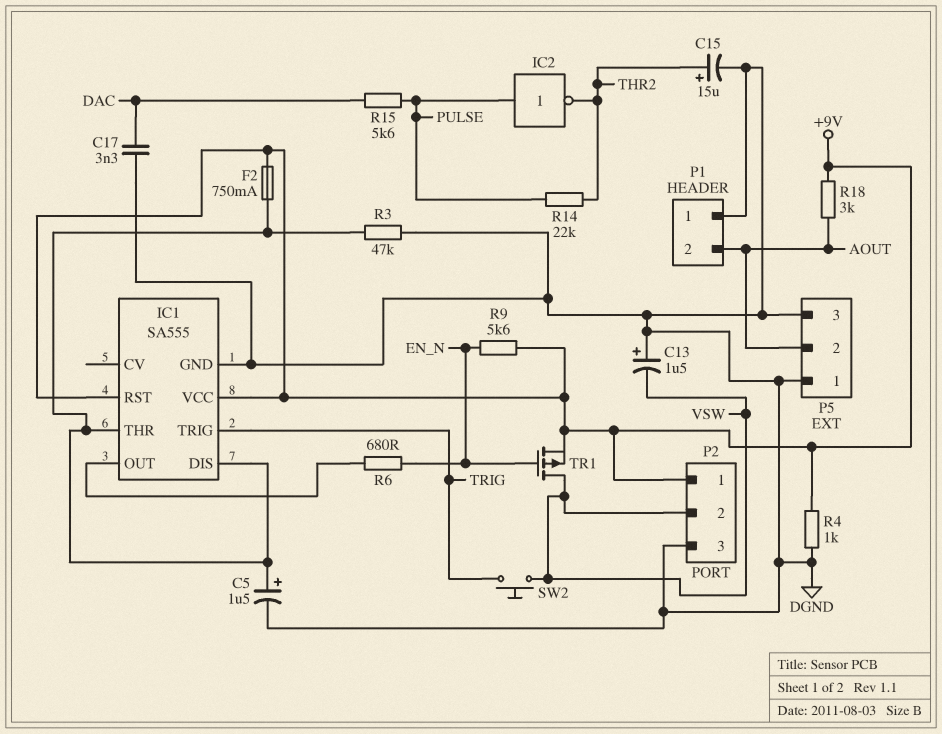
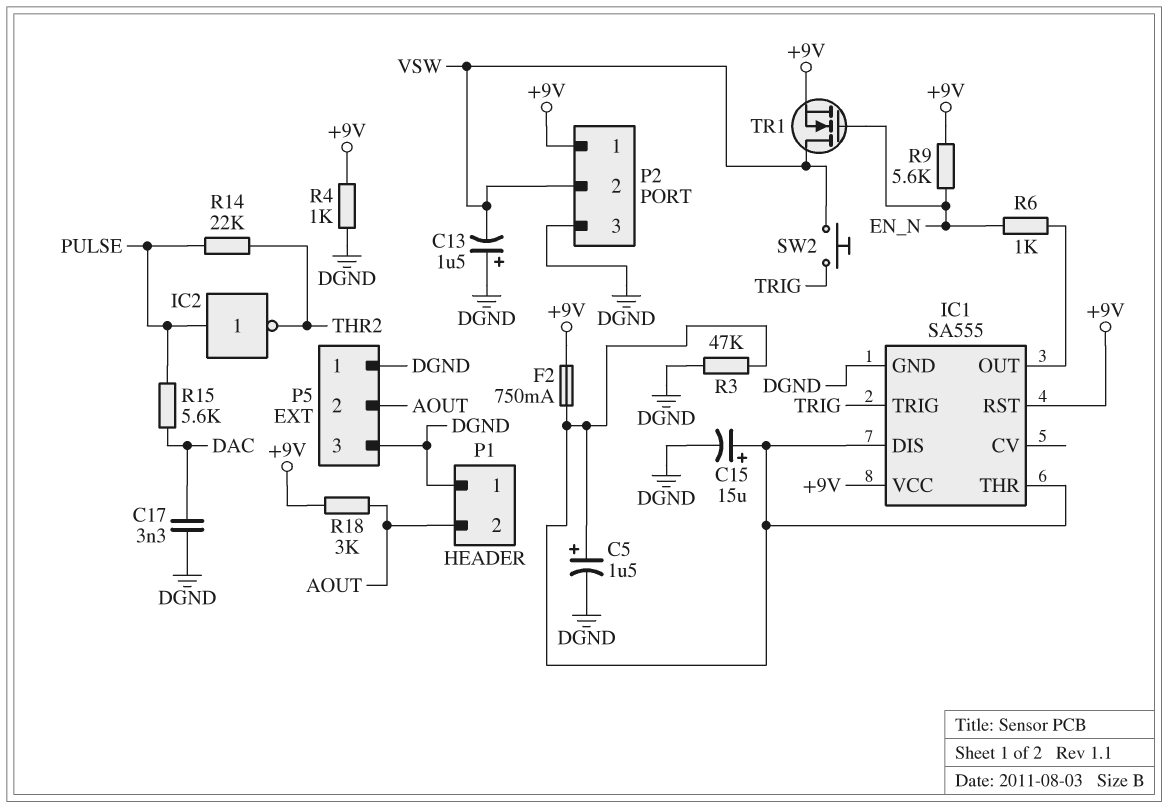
C15: 15uF (plus THR2, minus DGND) -> 15uF (plus IC1/DIS, minus DGND)
R6: 680 (EN_N, IC1/OUT) -> 1k (EN_N, IC1/OUT)
TR1: PMOS (G EN_N, D VSW, S +9V) -> NMOS (G EN_N, D VSW, S +9V)

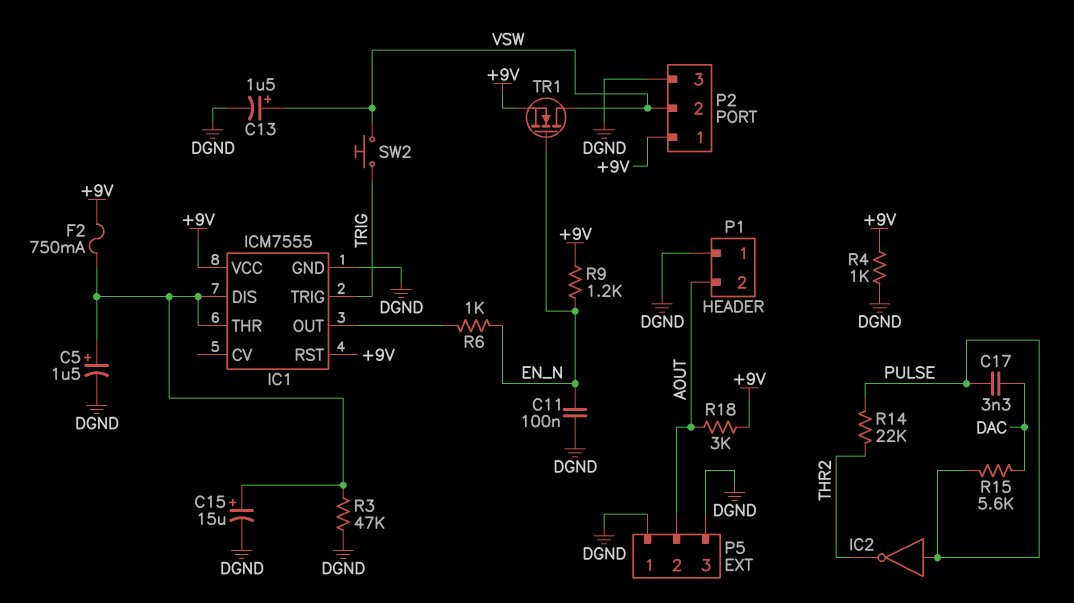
C11: none -> 100nF (DGND, EN_N)
C13: 1.5uF (plus DGND, minus VSW) -> 1.5uF (plus VSW, minus DGND)
C17: 3.3nF (DAC, DGND) -> 3.3nF (DAC, PULSE)
IC1: SA555 -> ICM7555
R9: 5.6k (+9V, EN_N) -> 1.2k (+9V, EN_N)

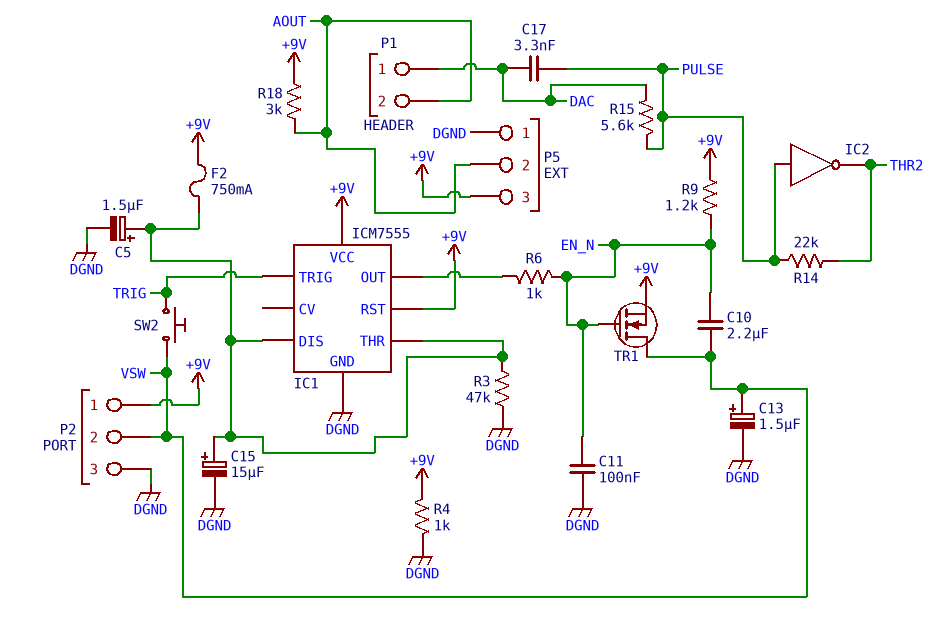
C10: none -> 2.2uF (EN_N, VSW)
P1 pin 1: DGND -> DAC
P5 pin 3: DGND -> +9V

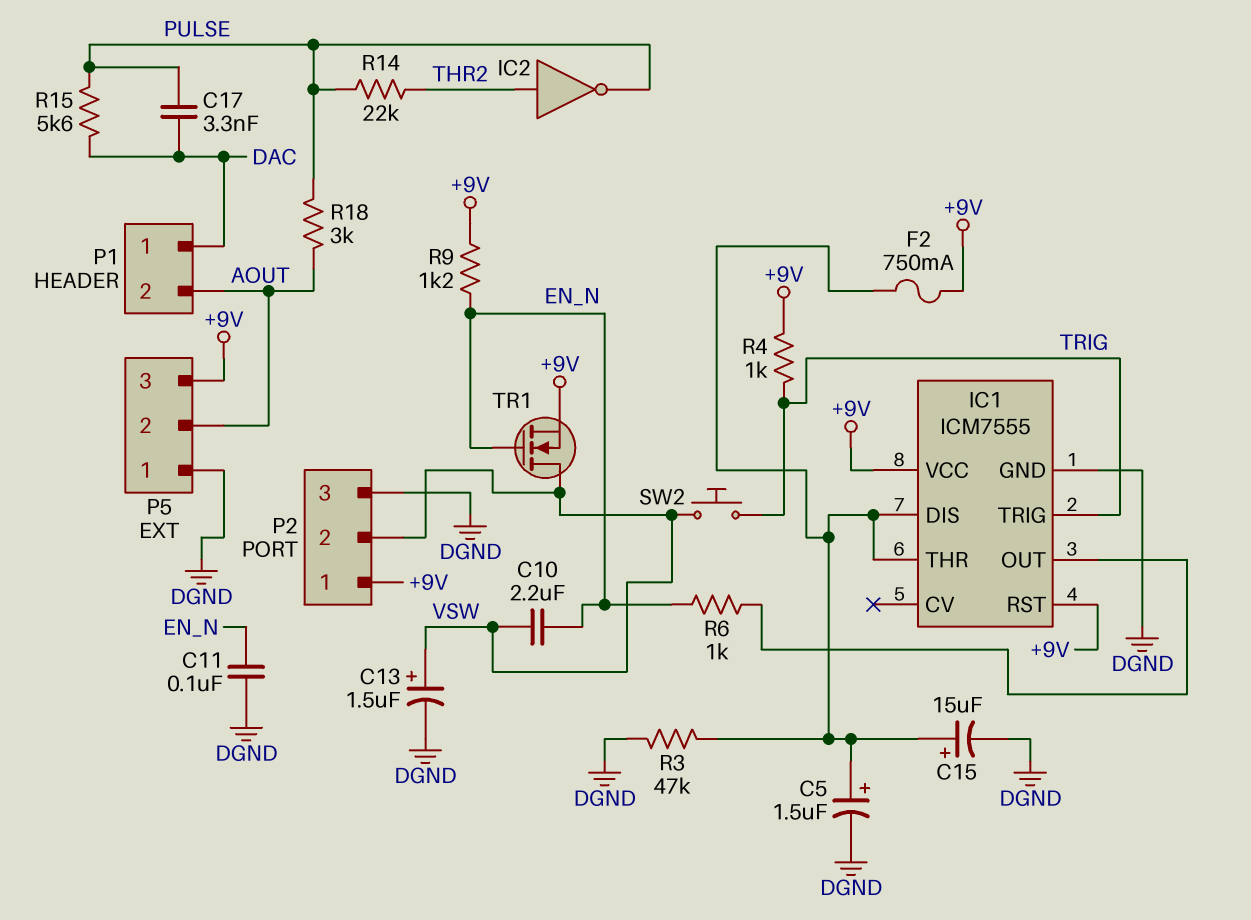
IC2: NOT (in PULSE, out THR2) -> NOT (in THR2, out PULSE)
R4: 1k (+9V, DGND) -> 1k (+9V, TRIG)
R18: 3k (+9V, AOUT) -> 3k (AOUT, PULSE)

